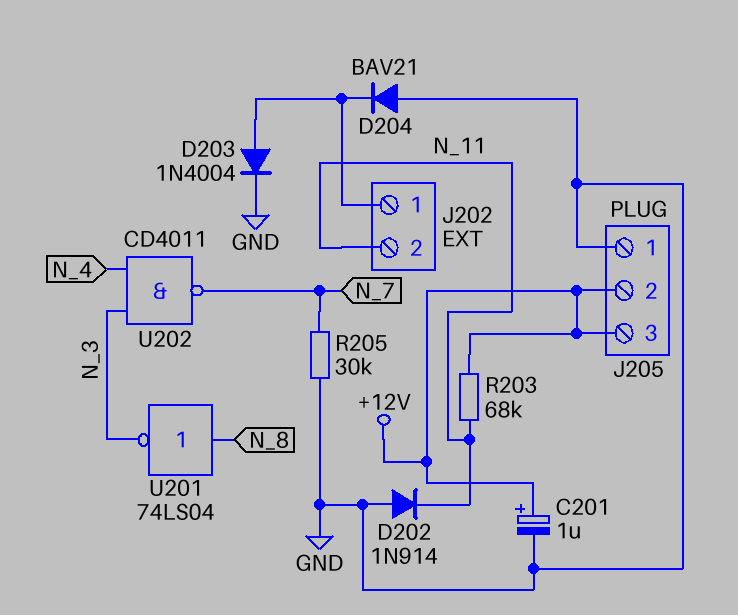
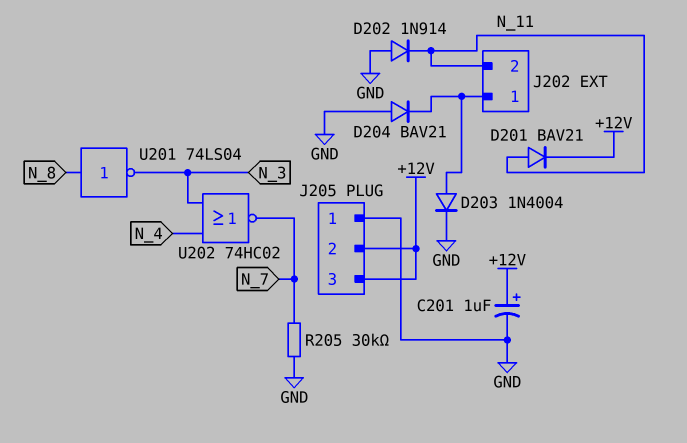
D201: none -> diode BAV21 (A N_11, K +12V)
R203: 68k (+12V, N_11) -> none
U202: NAND CD4011 (in N_3, in N_4, out N_7) -> NOR 74HC02 (in N_3, in N_4, out N_7)

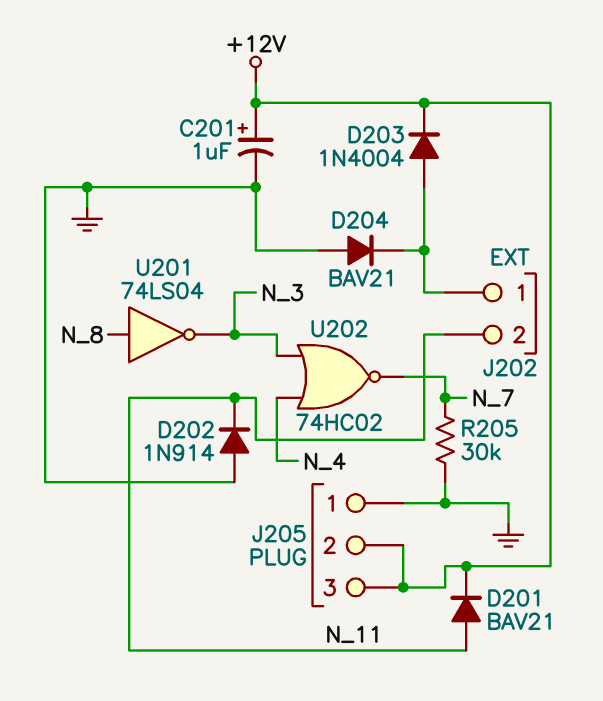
D203: diode 1N4004 (A J202/1, K GND) -> diode 1N4004 (A J202/1, K +12V)

